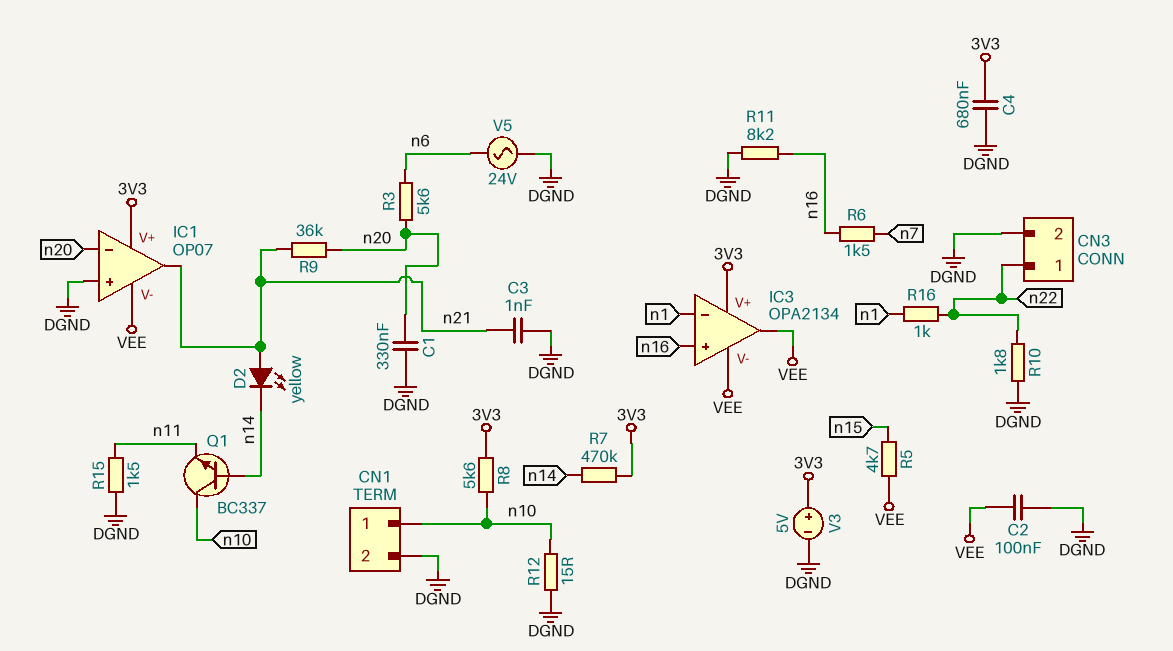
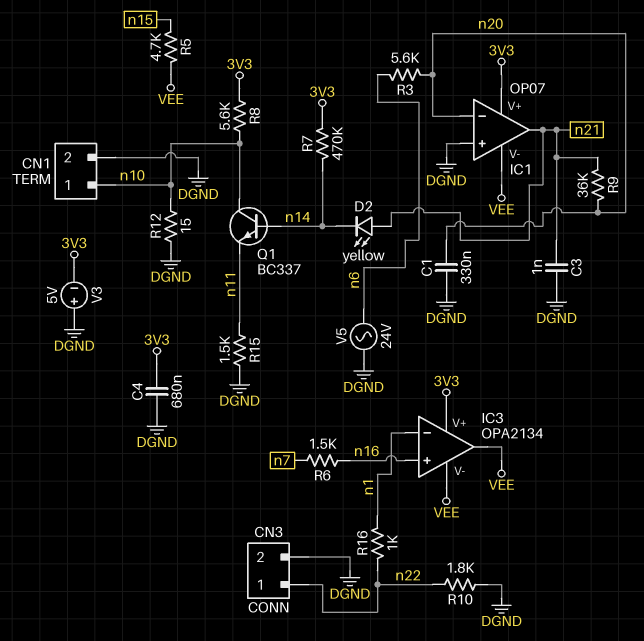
C2: 100nF (DGND, VEE) -> none
R11: 8.2k (DGND, n16) -> none
V3: 5V (plus 3V3, minus DGND) -> 5V (plus DGND, minus 3V3)

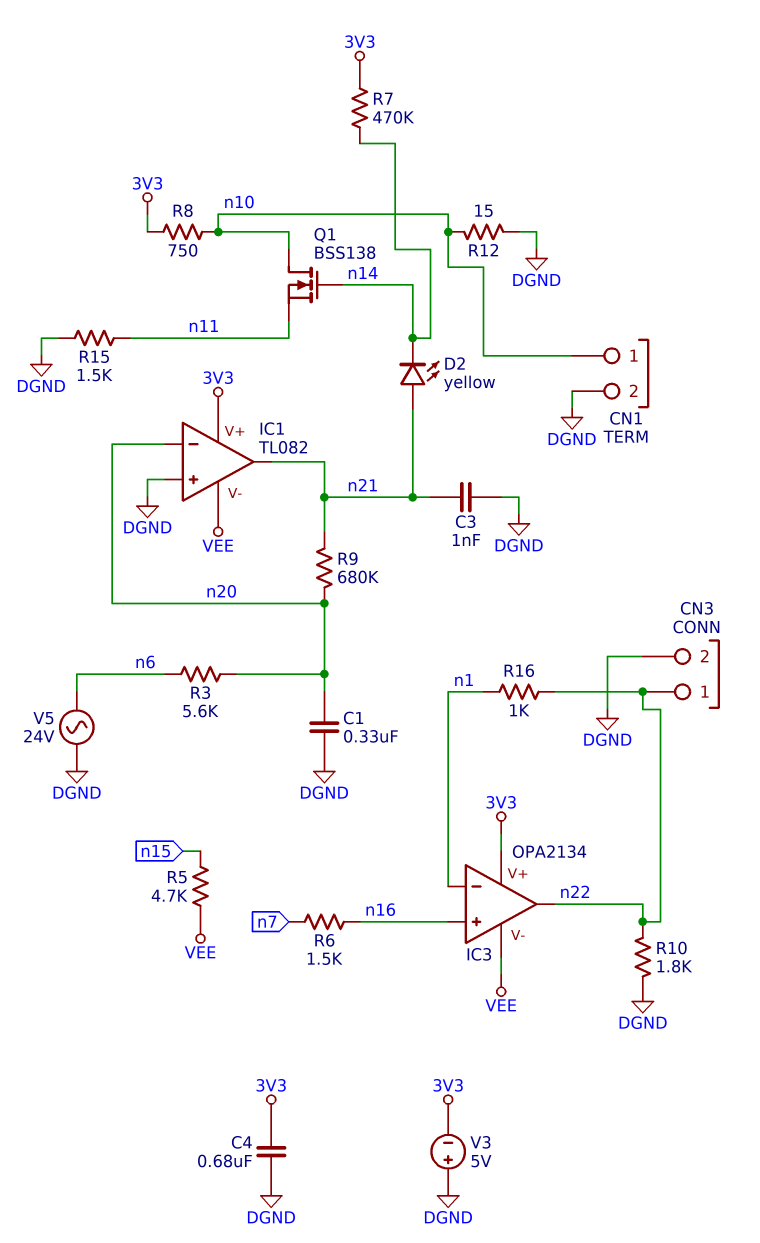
IC1: OP07 -> TL082
IC3 pin out: VEE -> n22
Q1: NPN BC337 (B n14, C n10, E n11) -> NMOS BSS138 (G n14, D n10, S n11)
R8: 5.6k (3V3, n10) -> 750 (3V3, n10)
R9: 36k (n20, n21) -> 680k (n20, n21)

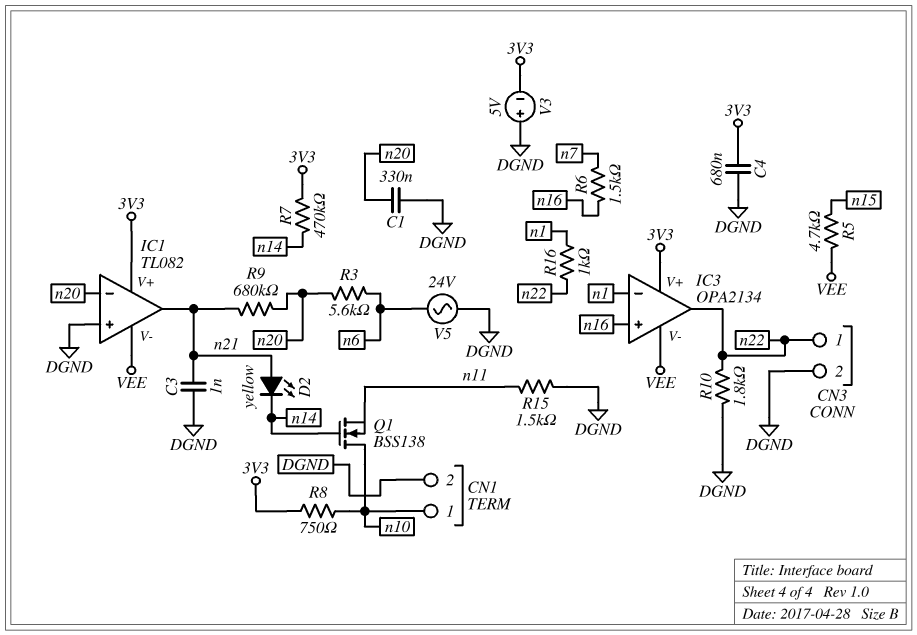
R12: 15 (DGND, n10) -> none

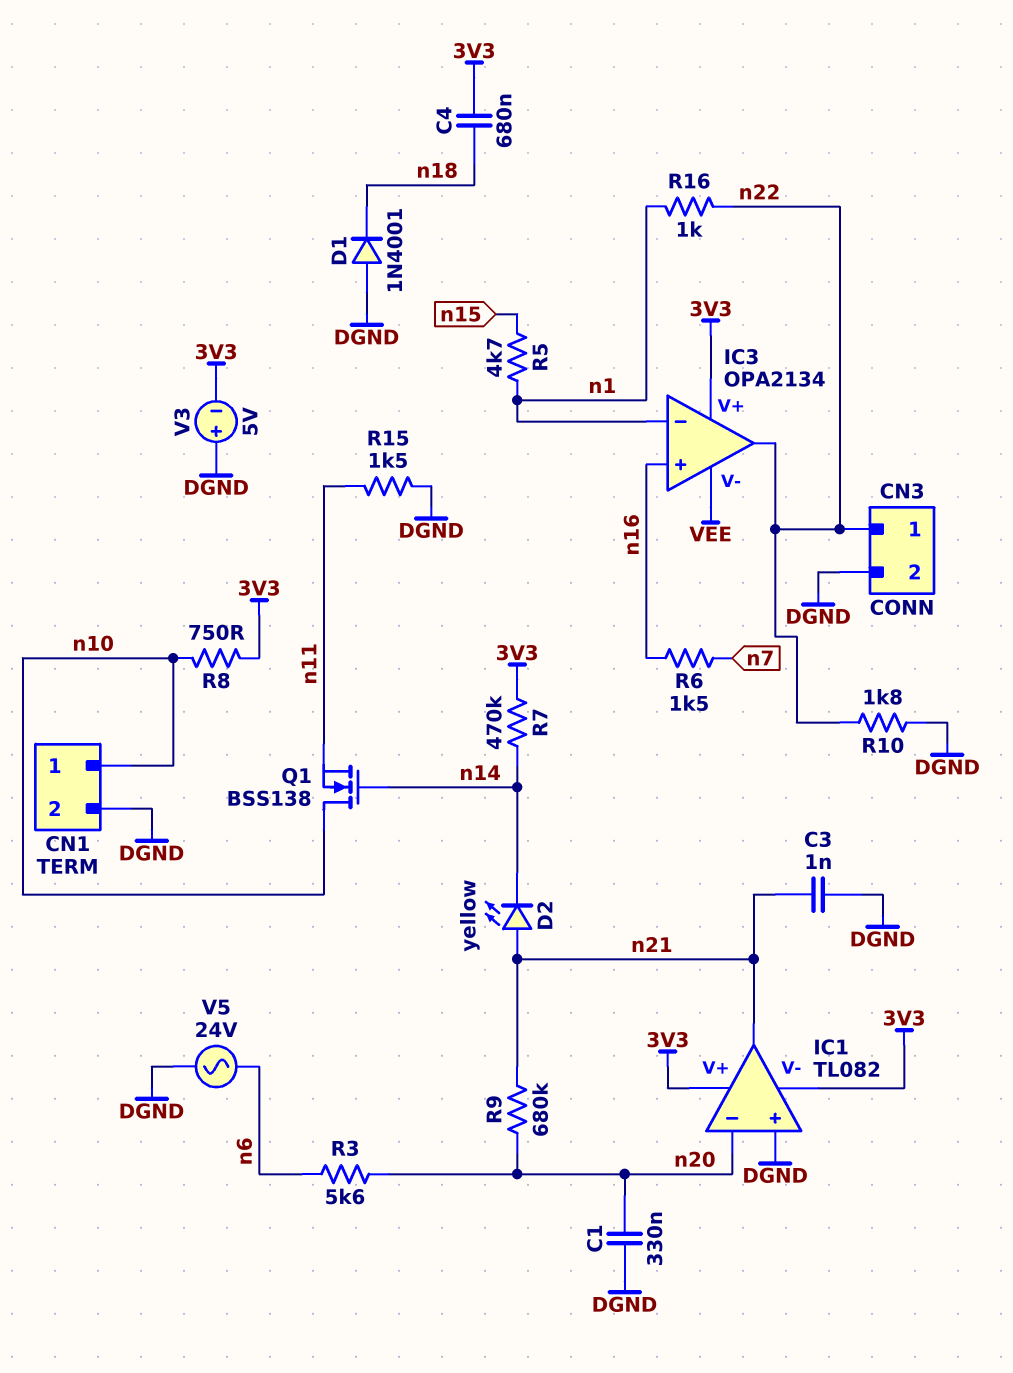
C4: 680nF (3V3, DGND) -> 680nF (3V3, n18)
D1: none -> diode 1N4001 (A DGND, K n18)
IC1 pin V-: VEE -> 3V3
R5: 4.7k (VEE, n15) -> 4.7k (n1, n15)

